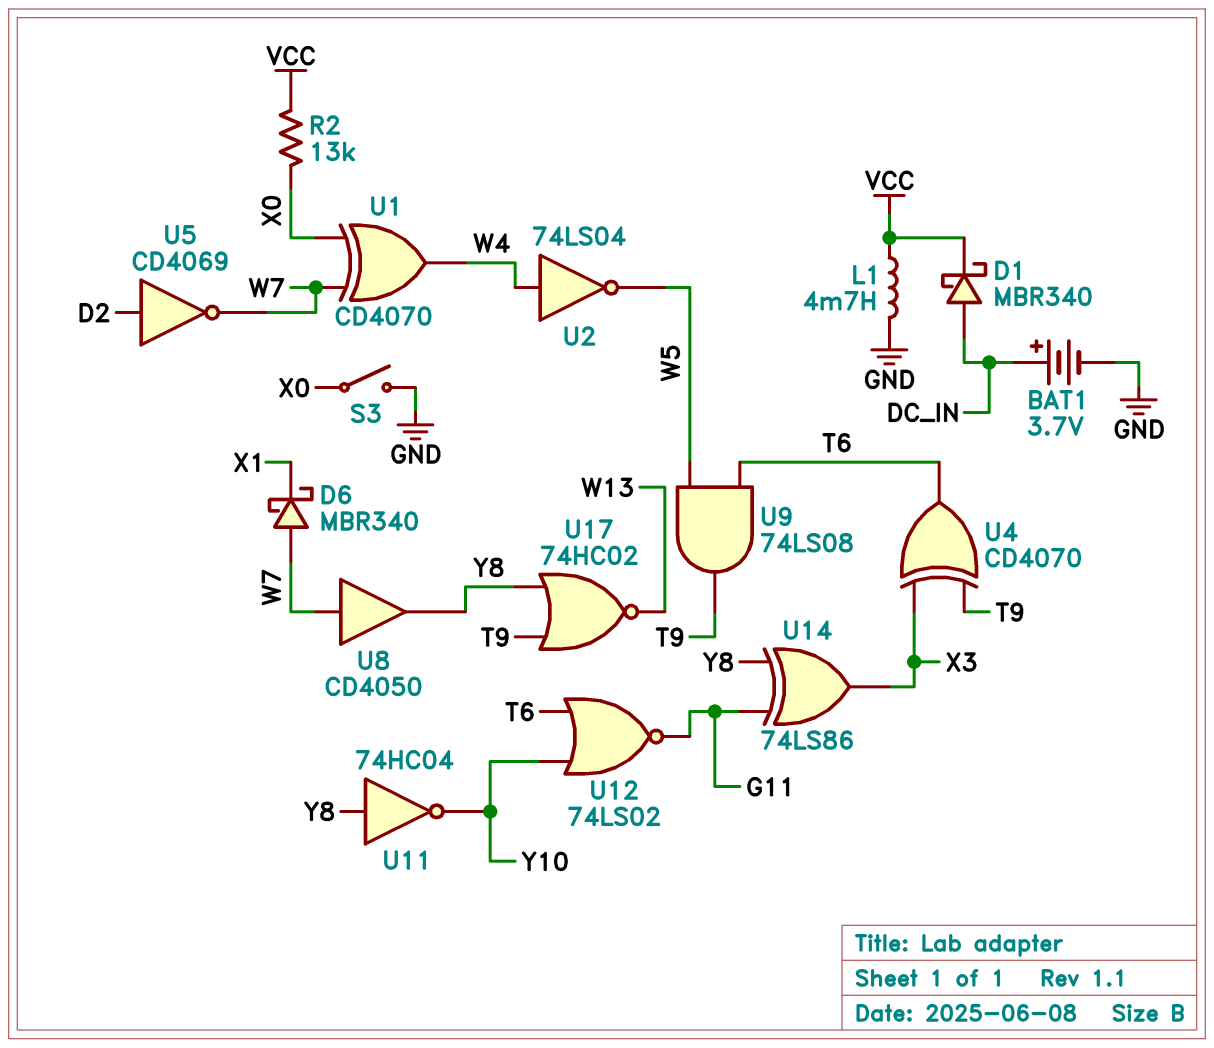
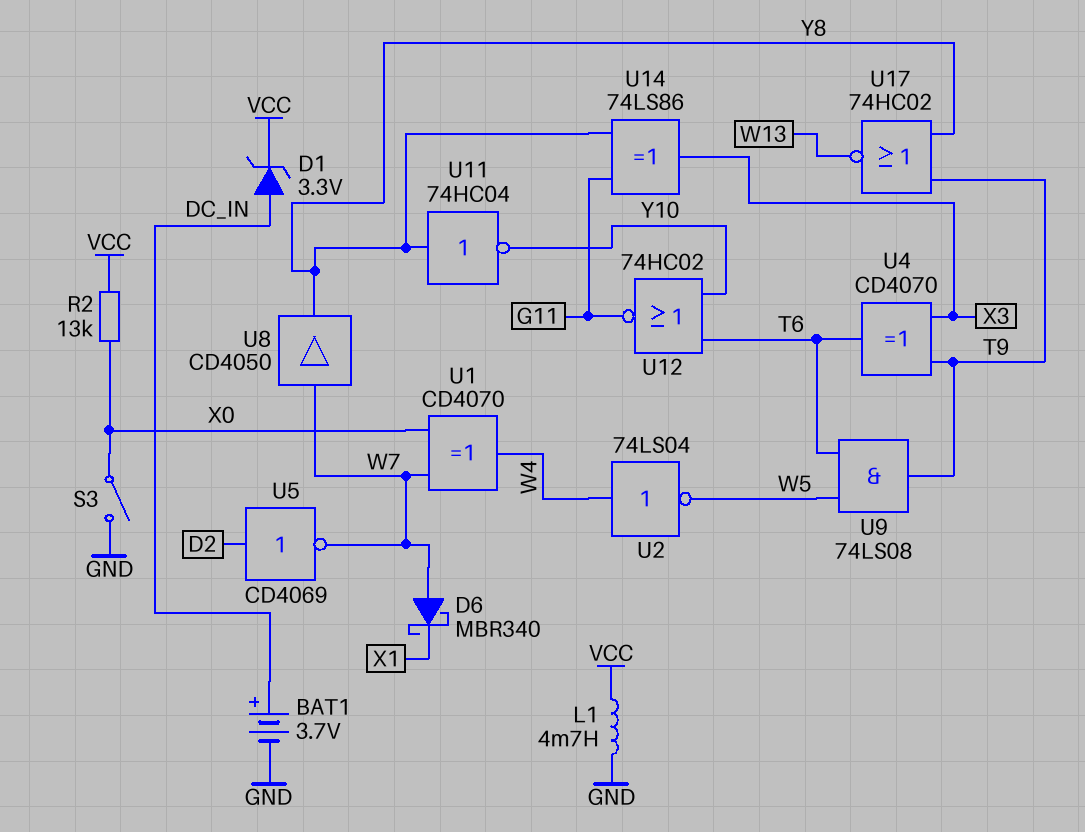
D1: schottky MBR340 (A DC_IN, K VCC) -> zener 3.3V (A DC_IN, K VCC)
U12: NOR 74LS02 (in T6, in Y10, out G11) -> NOR 74HC02 (in T6, in Y10, out G11)

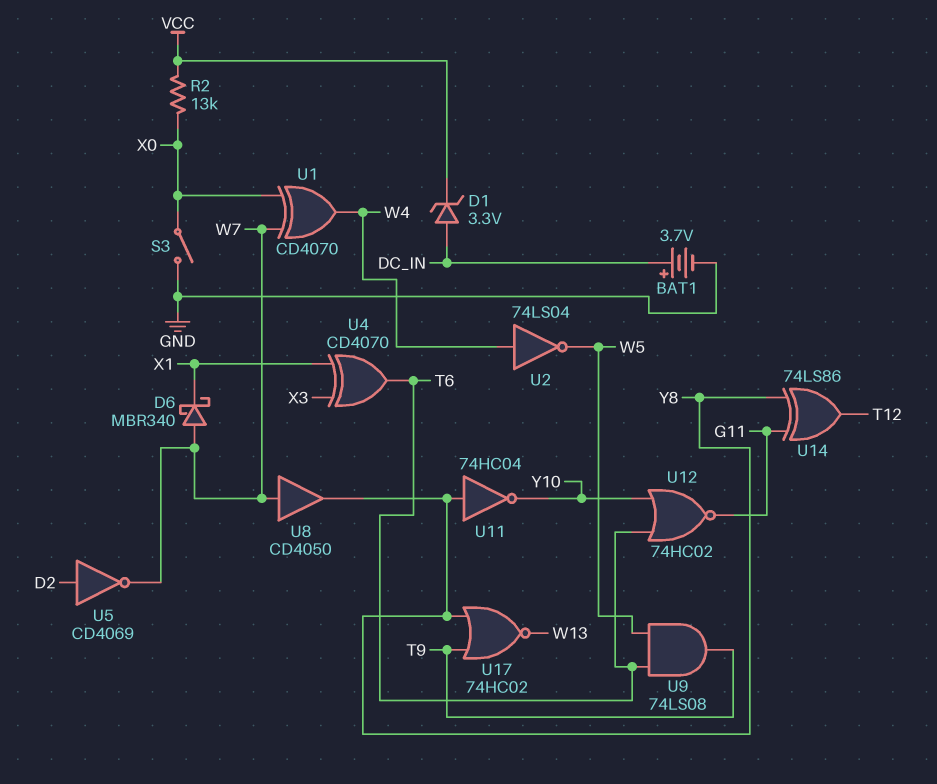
L1: 4.7mH (GND, VCC) -> none
U4: XOR CD4070 (in T9, in X3, out T6) -> XOR CD4070 (in X1, in X3, out T6)
U14: XOR 74LS86 (in G11, in Y8, out X3) -> XOR 74LS86 (in G11, in Y8, out T12)

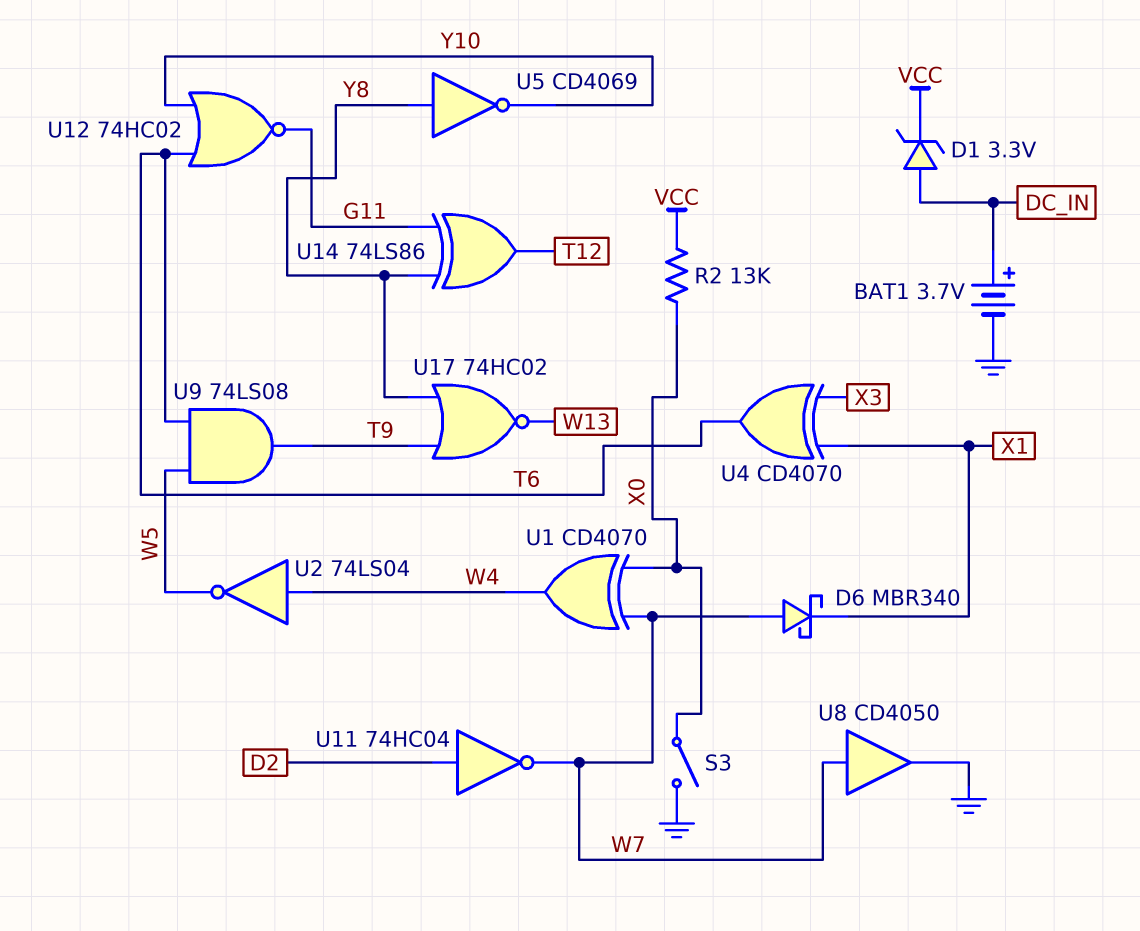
U5: NOT CD4069 (in D2, out W7) -> NOT CD4069 (in Y8, out Y10)
U8: buffer CD4050 (in W7, out Y8) -> buffer CD4050 (in W7, out GND)
U11: NOT 74HC04 (in Y8, out Y10) -> NOT 74HC04 (in D2, out W7)

